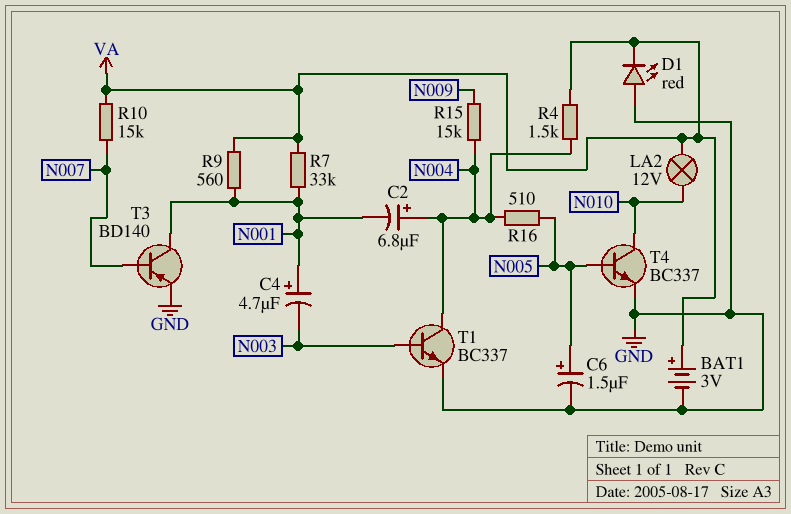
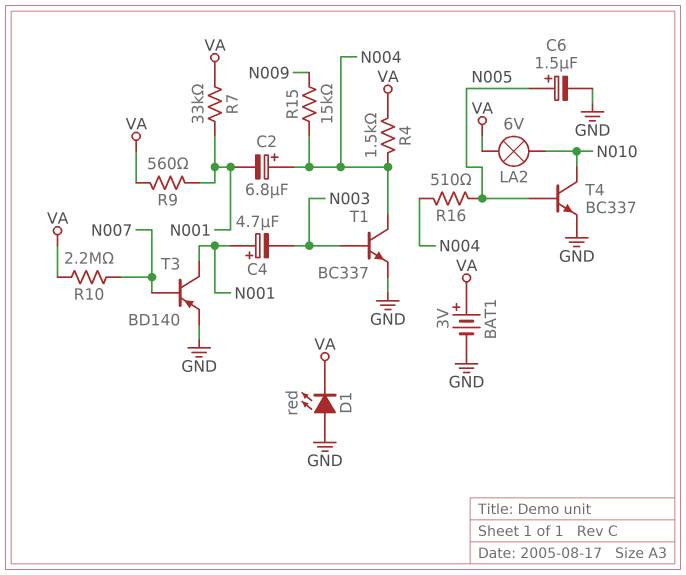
LA2: lamp 12V (N010, VA) -> lamp 6V (N010, VA)
R10: 15k (N007, VA) -> 2.2M (N007, VA)

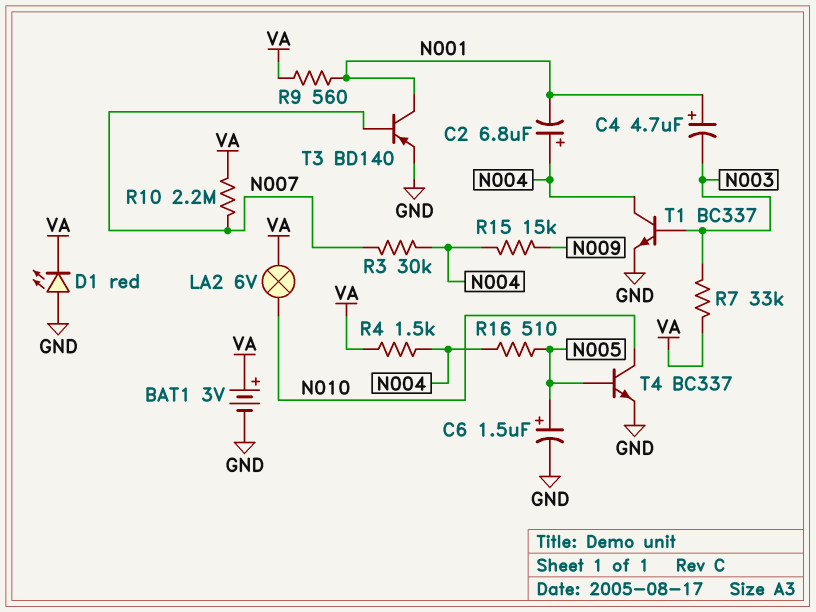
R3: none -> 30k (N004, N007)
R7: 33k (N001, VA) -> 33k (N003, VA)

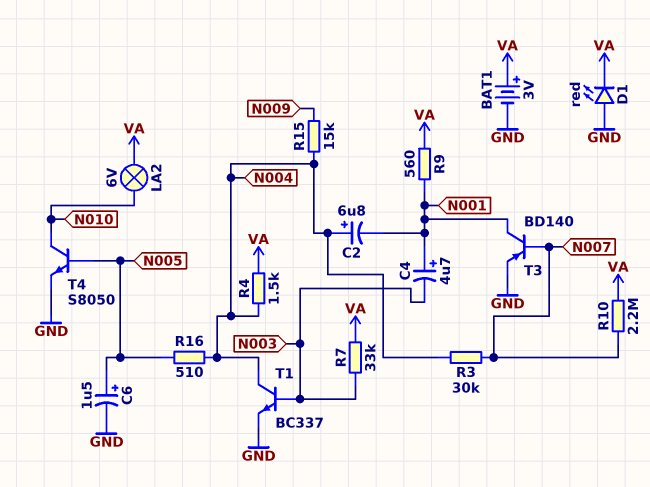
T4: NPN BC337 (B N005, C N010, E GND) -> NPN S8050 (B N005, C N010, E GND)

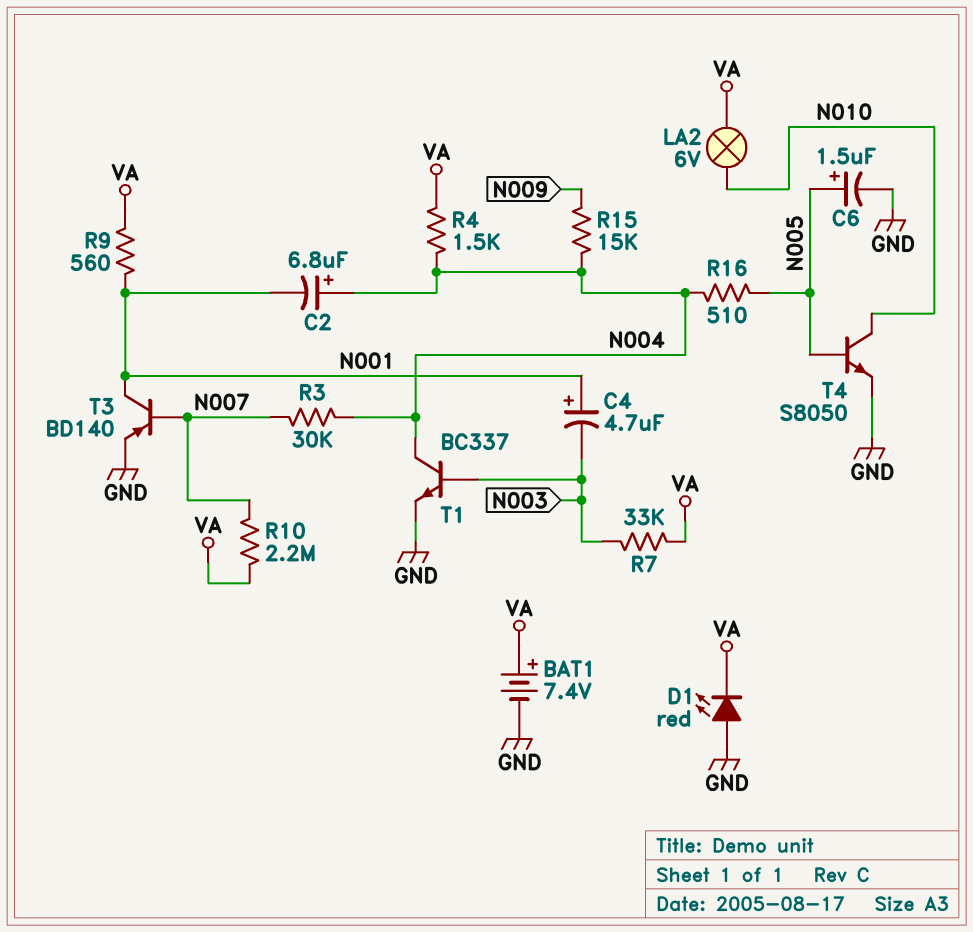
BAT1: 3V (plus VA, minus GND) -> 7.4V (plus VA, minus GND)

